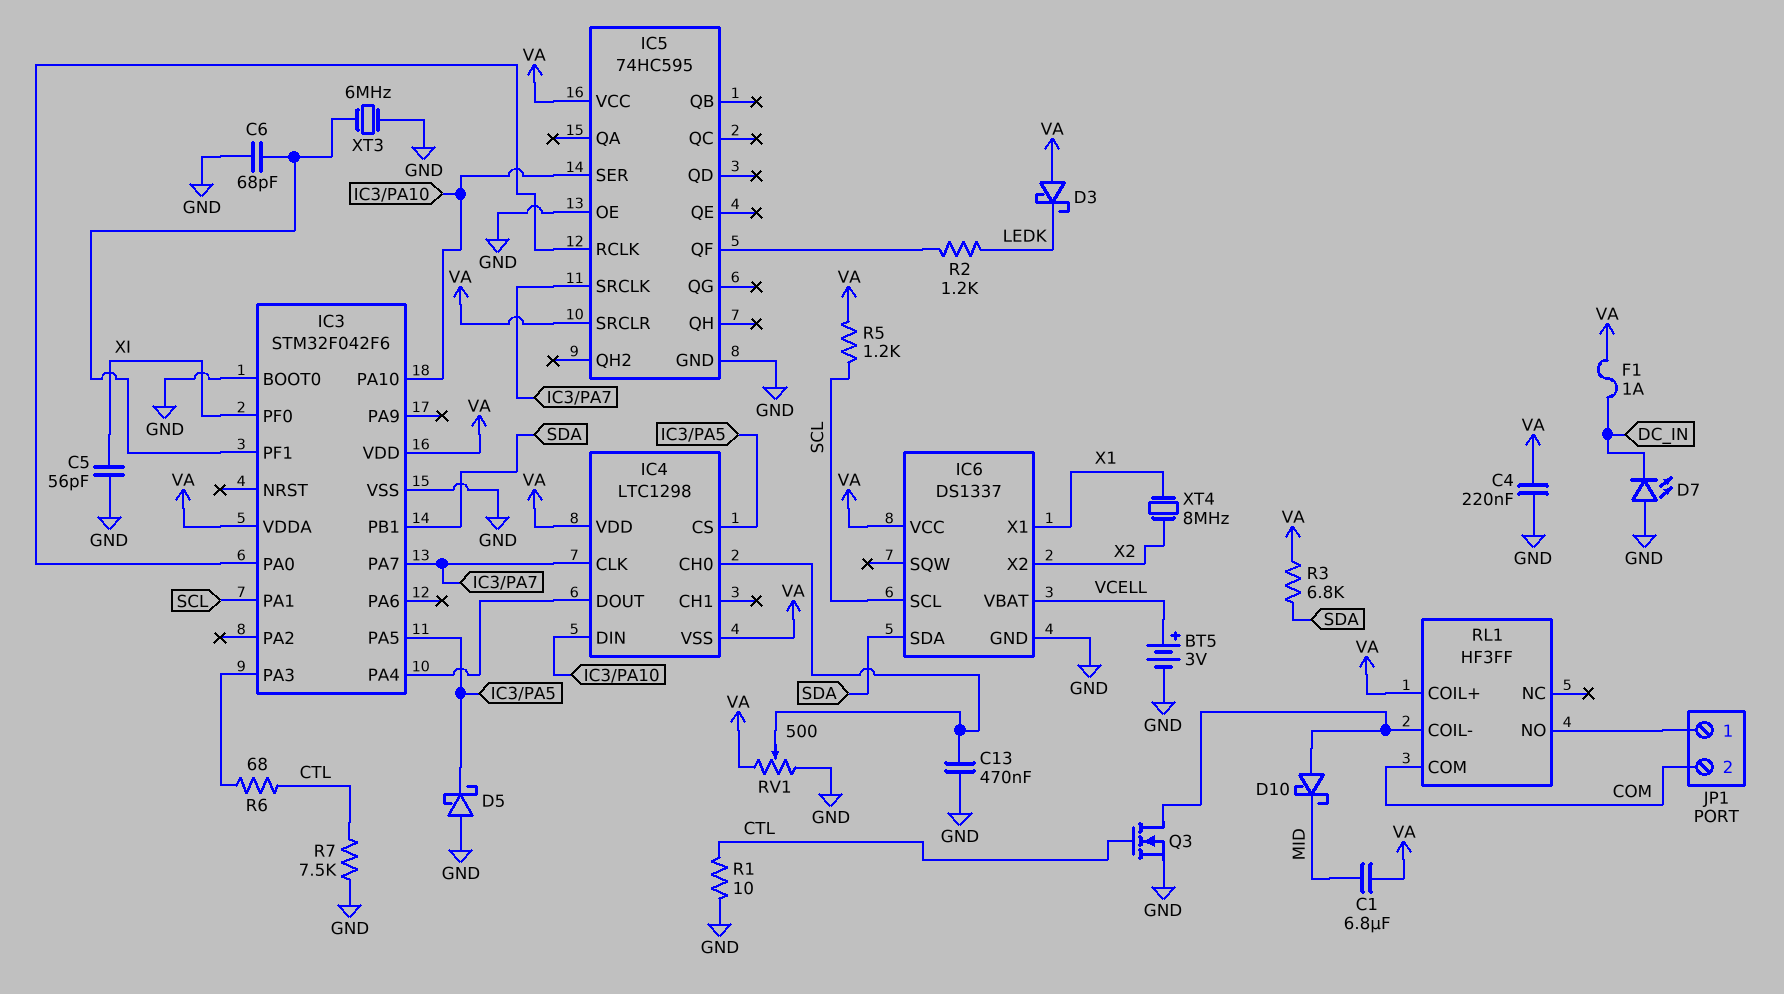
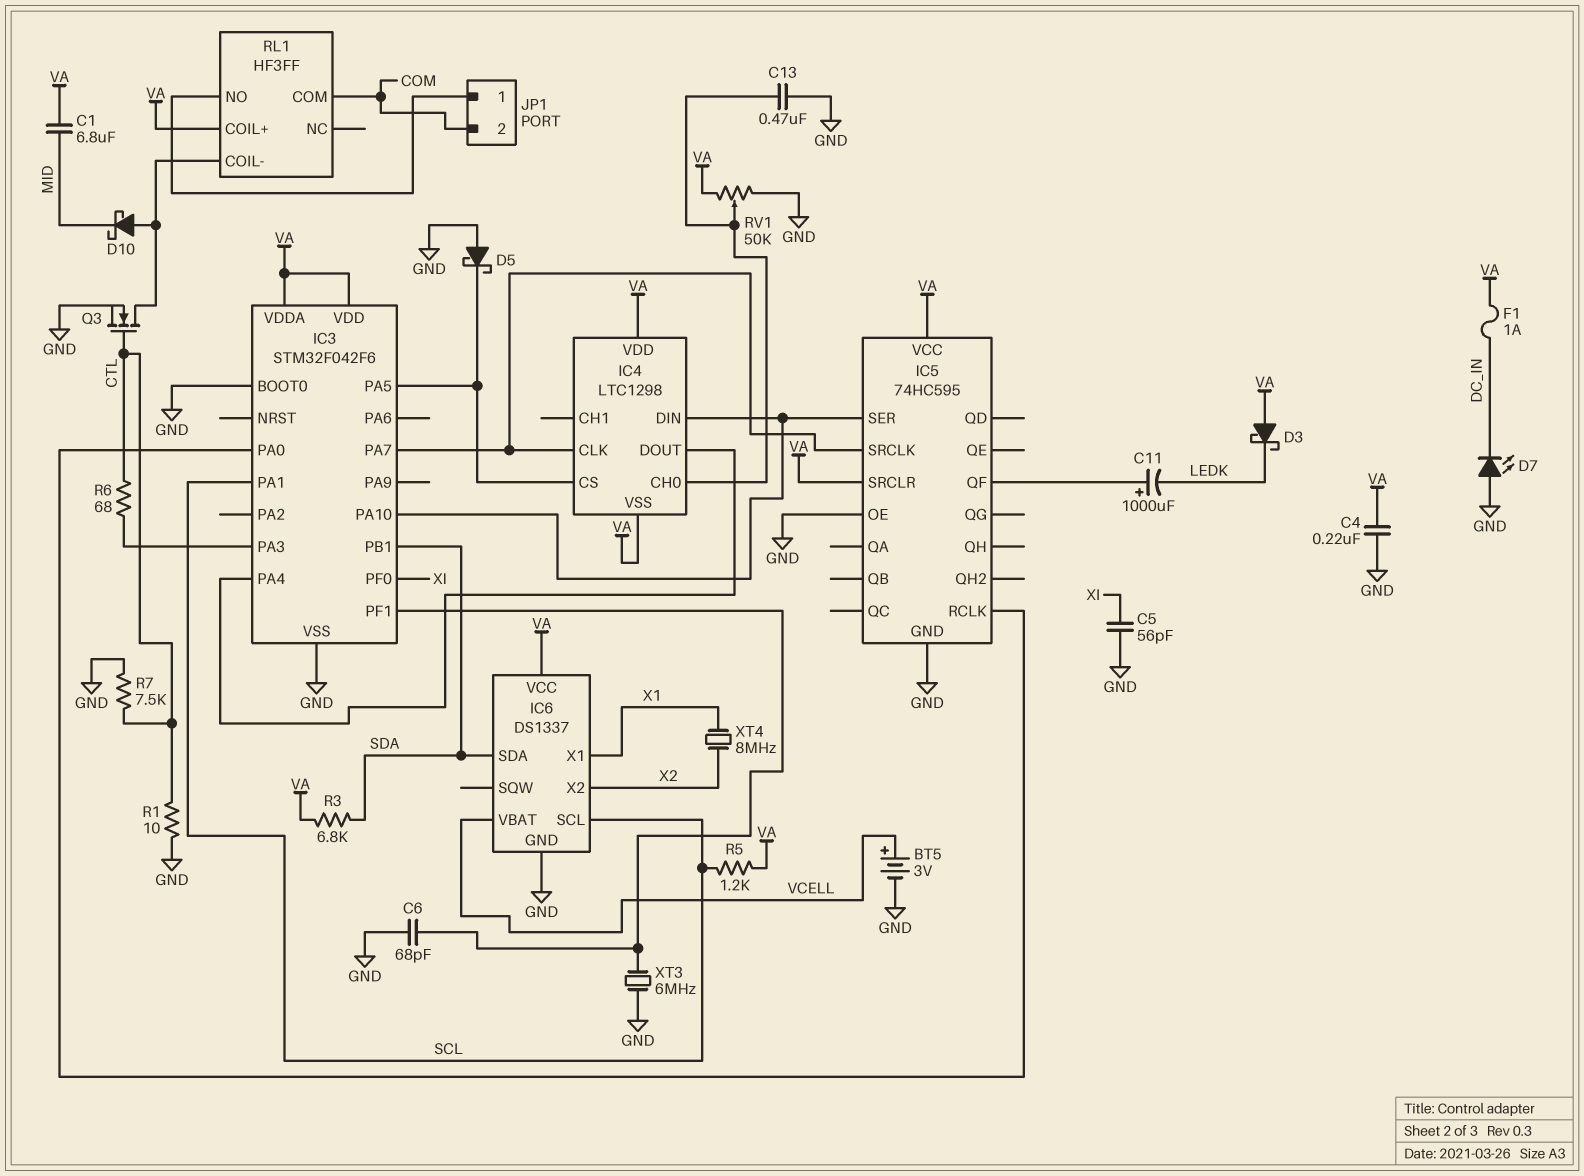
C11: none -> 1000uF (plus IC5/QF, minus LEDK)
R2: 1.2k (IC5/QF, LEDK) -> none
RV1: 500 (GND, VA, wiper IC4/CH0) -> 50k (GND, VA, wiper IC4/CH0)

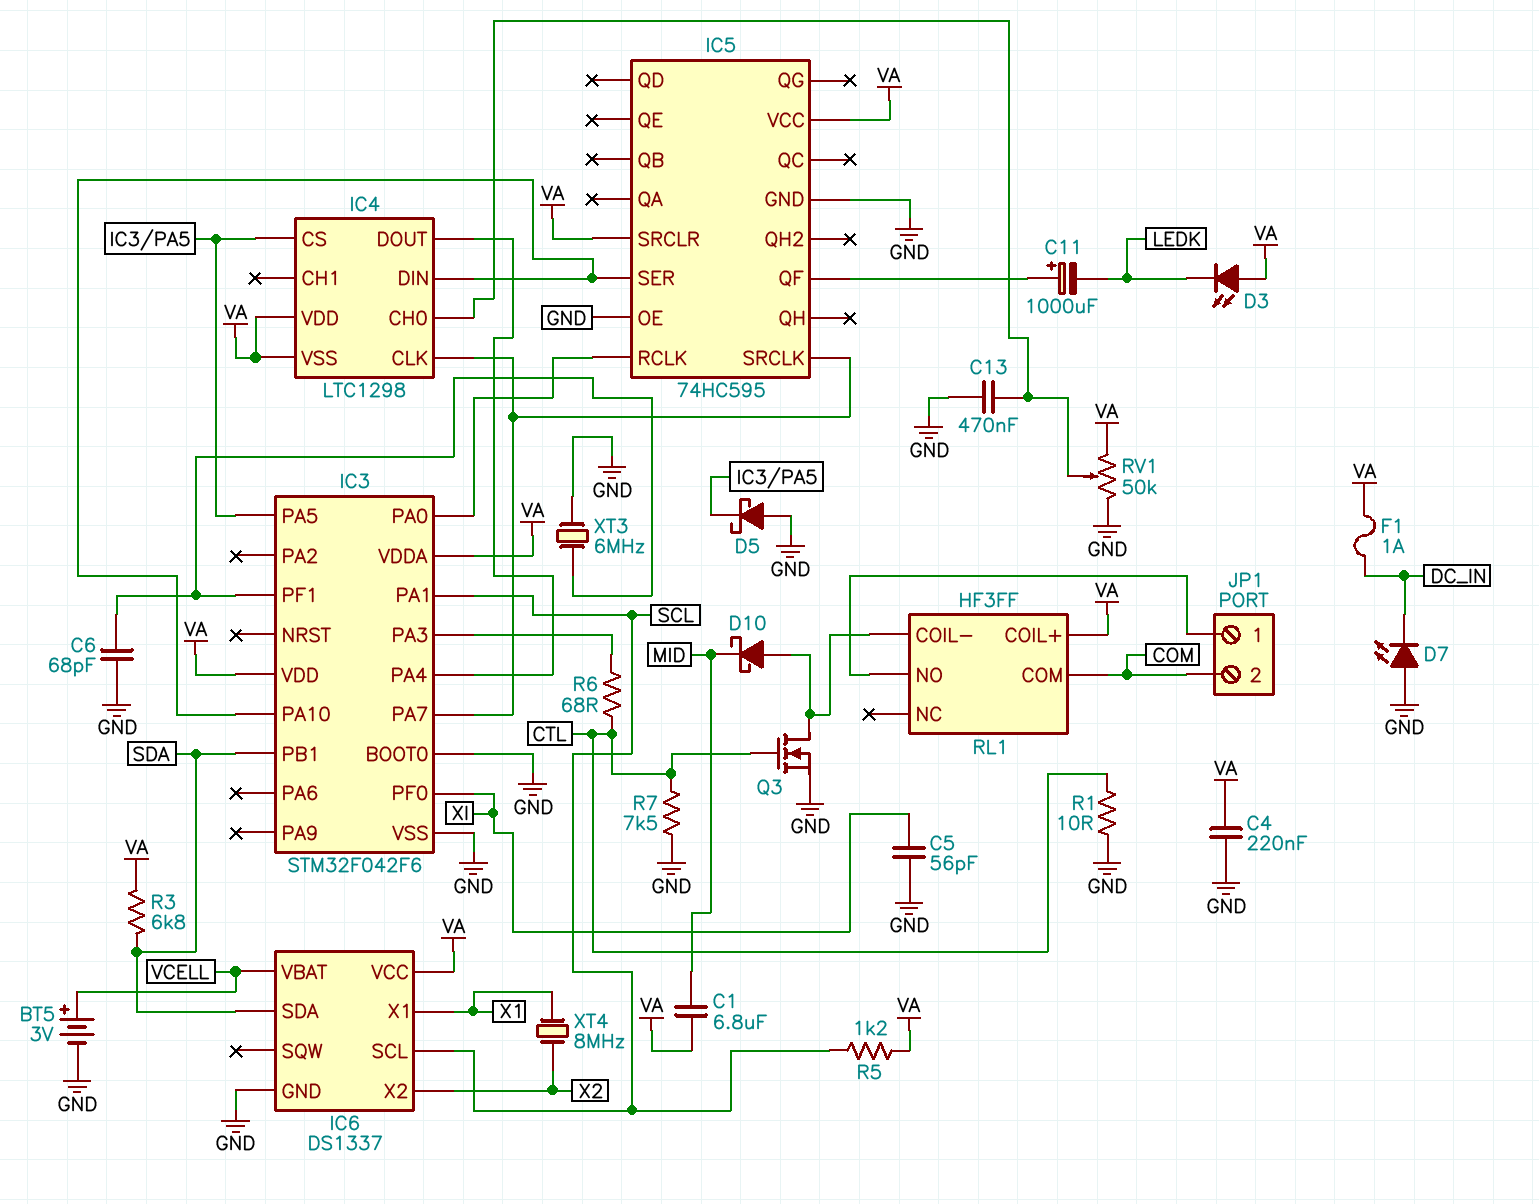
D3: schottky (A VA, K LEDK) -> LED (A VA, K LEDK)

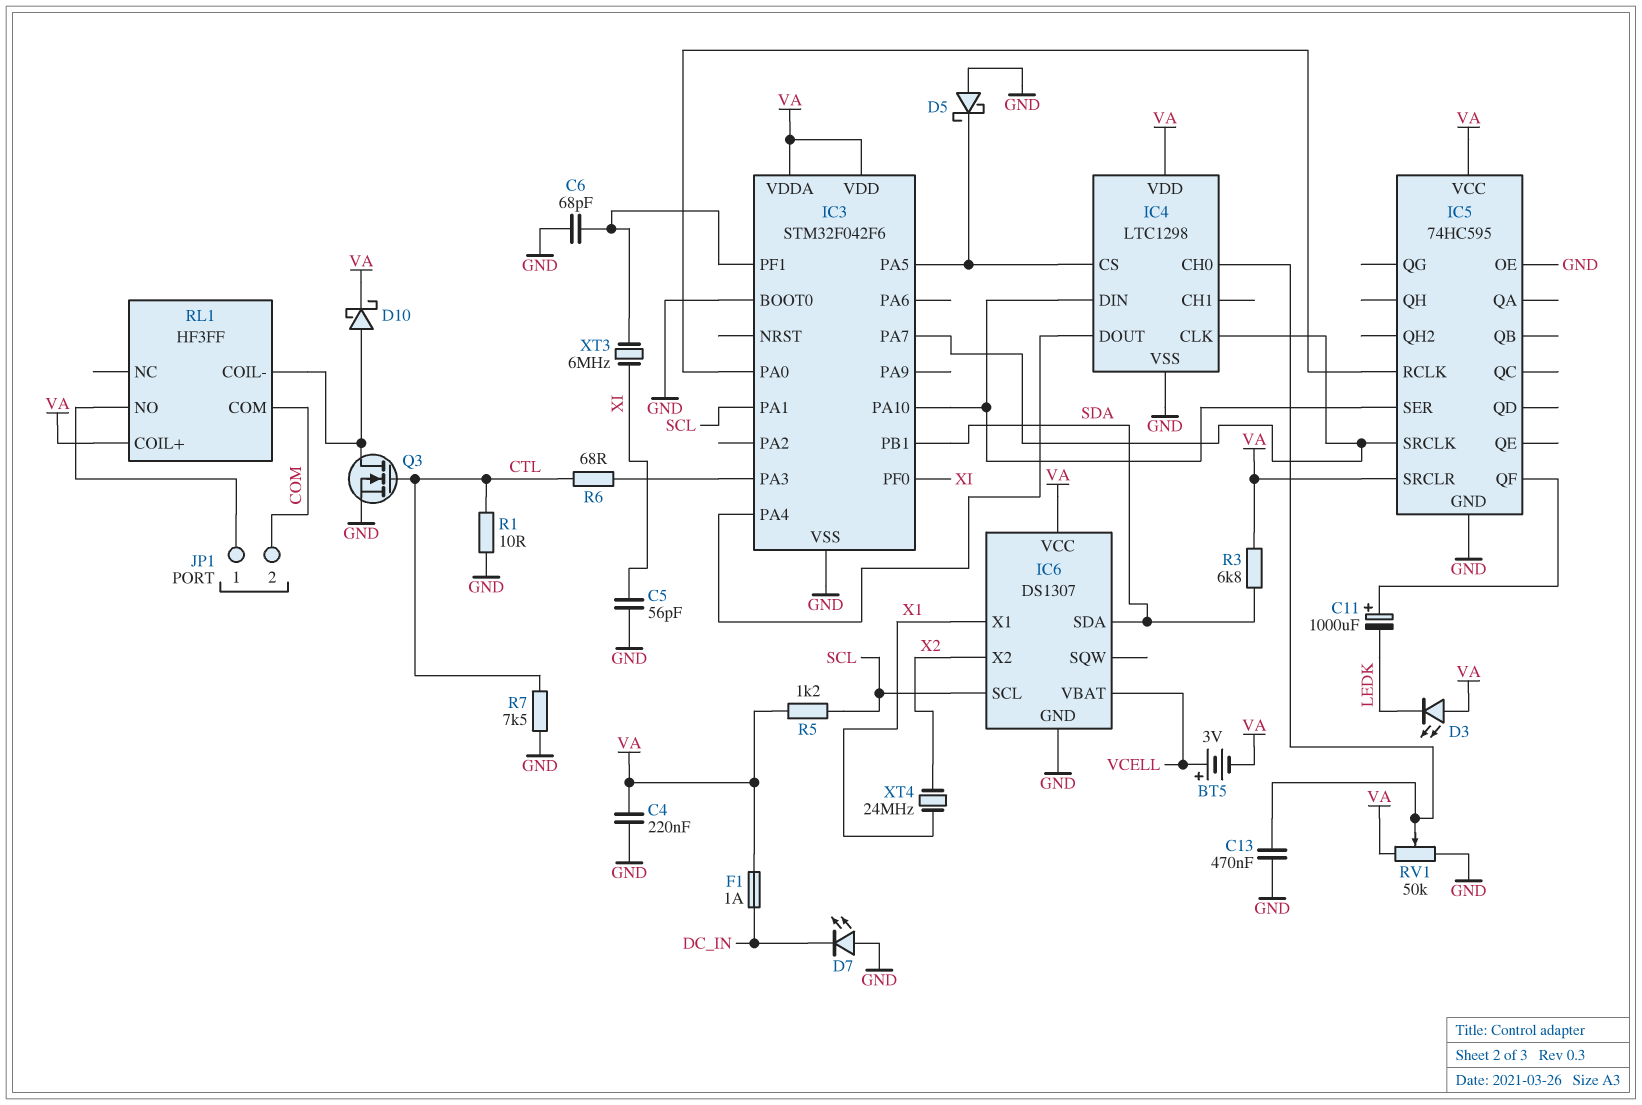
BT5: 3V (plus VCELL, minus GND) -> 3V (plus VCELL, minus VA)
C1: 6.8uF (MID, VA) -> none
D10: schottky (A RL1/COIL-, K MID) -> schottky (A RL1/COIL-, K VA)
IC4 pin VSS: VA -> GND
IC6: DS1337 -> DS1307
XT3: 6MHz (GND, IC3/PF1) -> 6MHz (IC3/PF1, XI)
XT4: 8MHz (X1, X2) -> 24MHz (X1, X2)

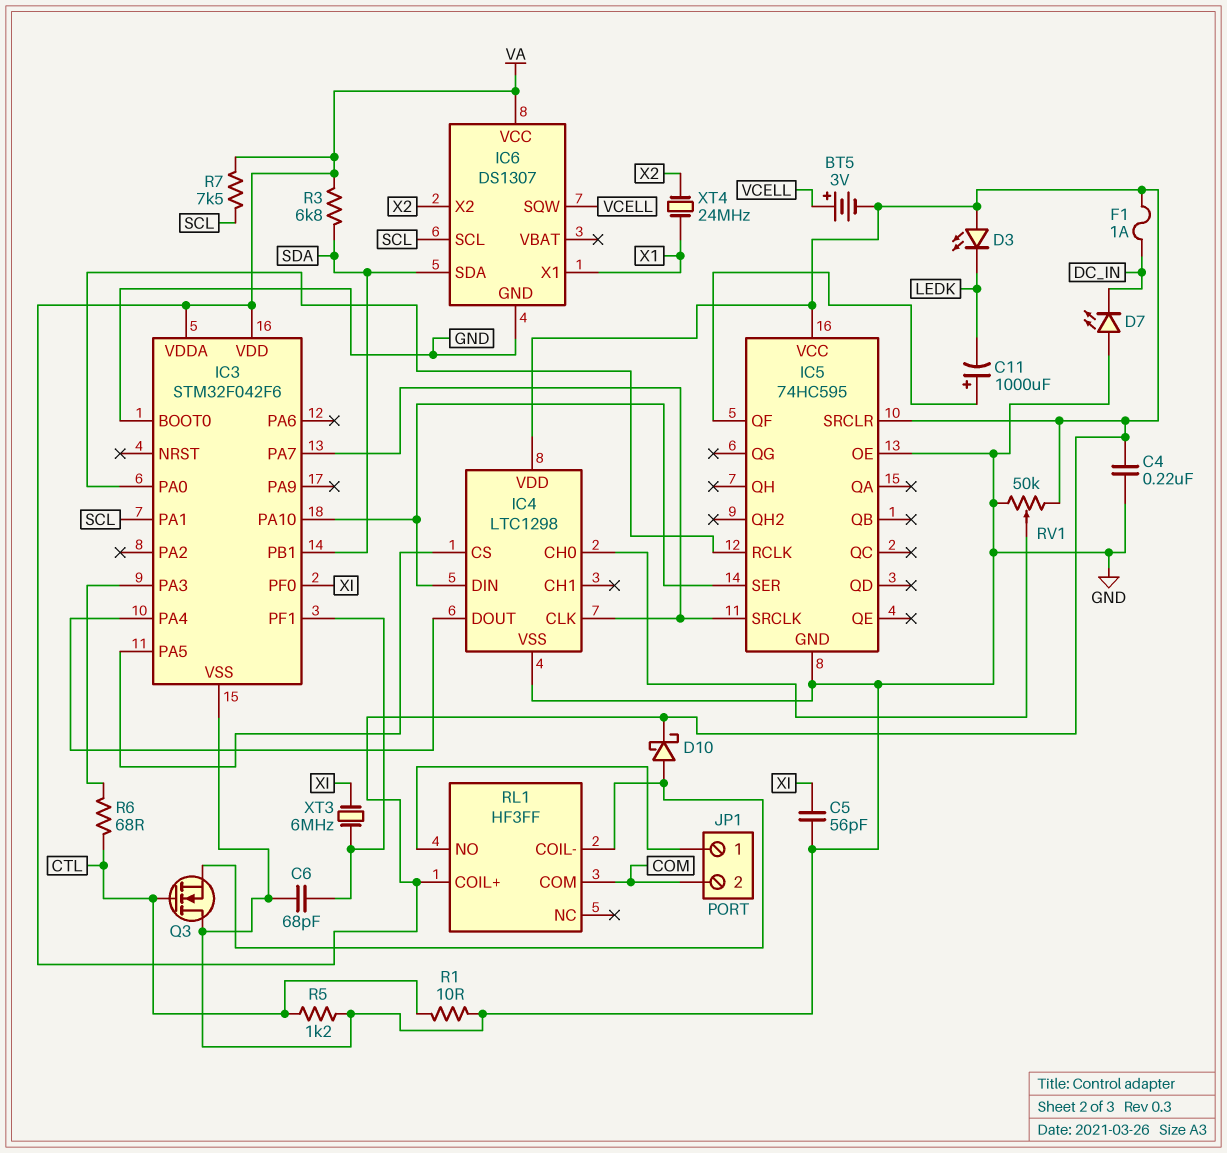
C13: 470nF (GND, IC4/CH0) -> none
D5: schottky (A GND, K IC3/PA5) -> none
IC6 pin SQW: none -> VCELL
IC6 pin VBAT: VCELL -> none
Q3: NMOS (G CTL, D RL1/COIL-, S GND) -> NMOS (G CTL, D GND, S RL1/COIL-)
R5: 1.2k (SCL, VA) -> 1.2k (CTL, GND)
R7: 7.5k (CTL, GND) -> 7.5k (SCL, VA)

